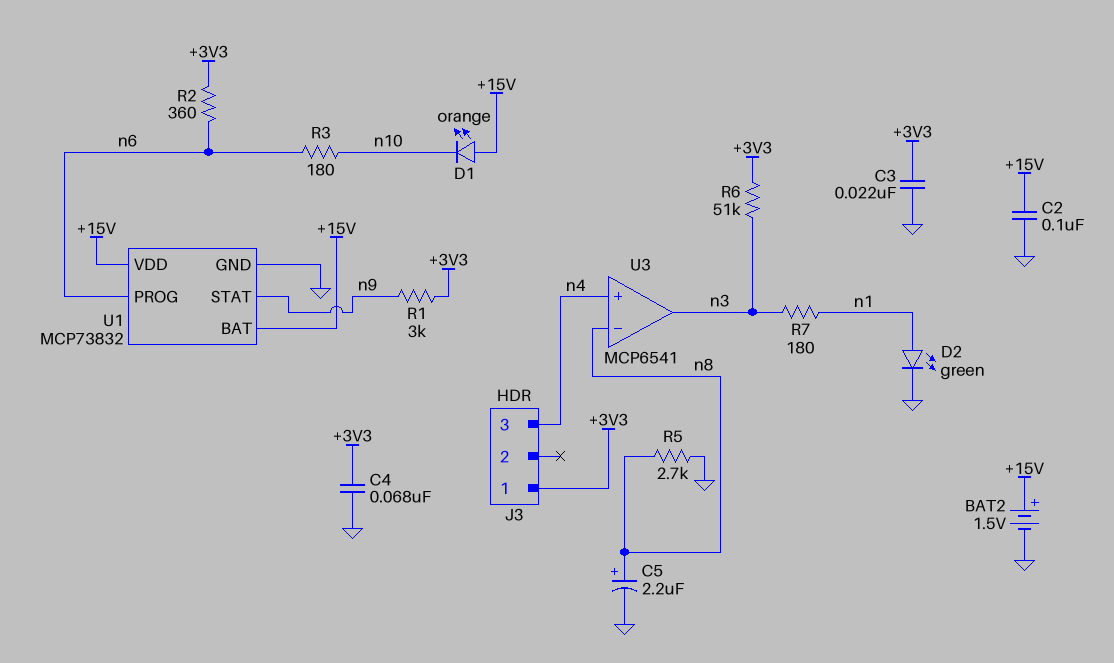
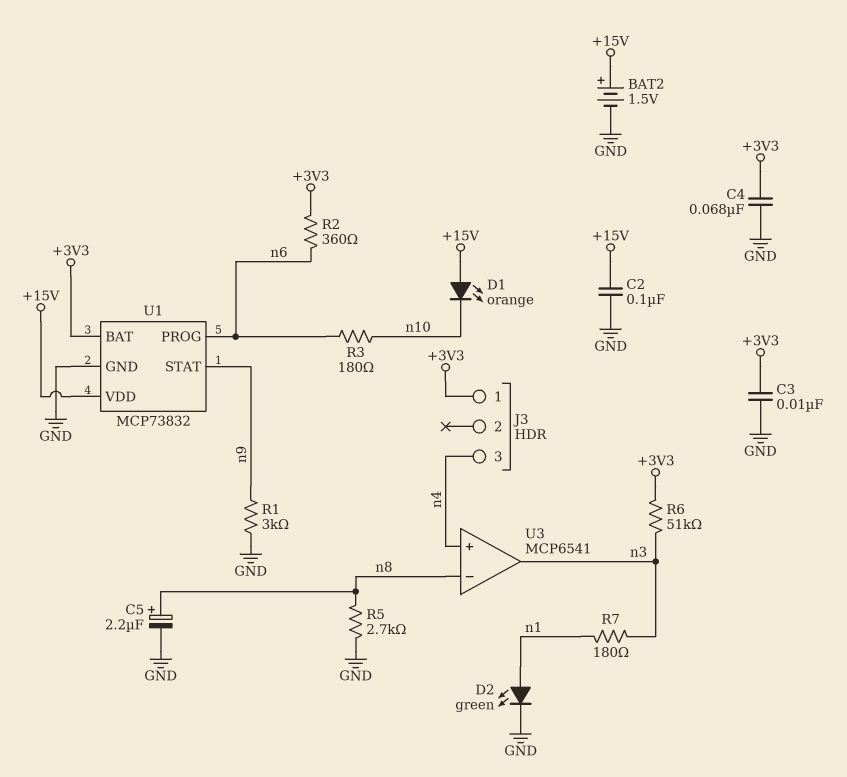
C3: 22nF (+3V3, GND) -> 10nF (+3V3, GND)
R1: 3k (+3V3, n9) -> 3k (GND, n9)
U1 pin BAT: +15V -> +3V3

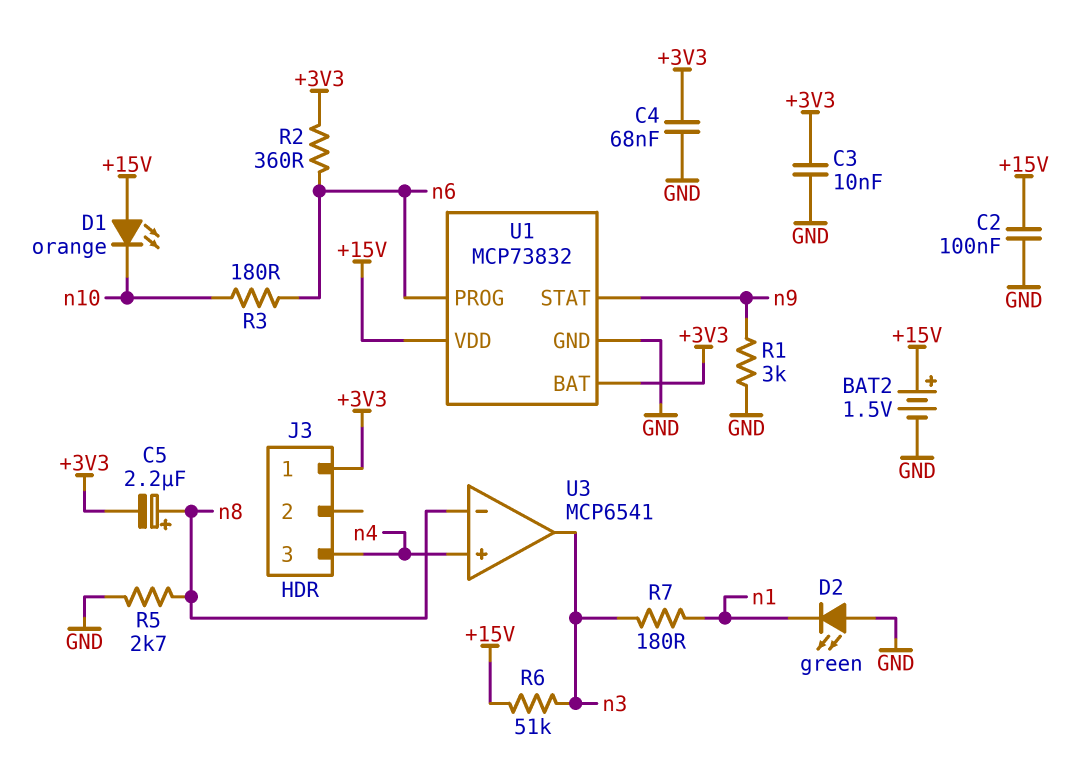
C5: 2.2uF (plus n8, minus GND) -> 2.2uF (plus n8, minus +3V3)
D2: LED green (A n1, K GND) -> LED green (A GND, K n1)
R6: 51k (+3V3, n3) -> 51k (+15V, n3)

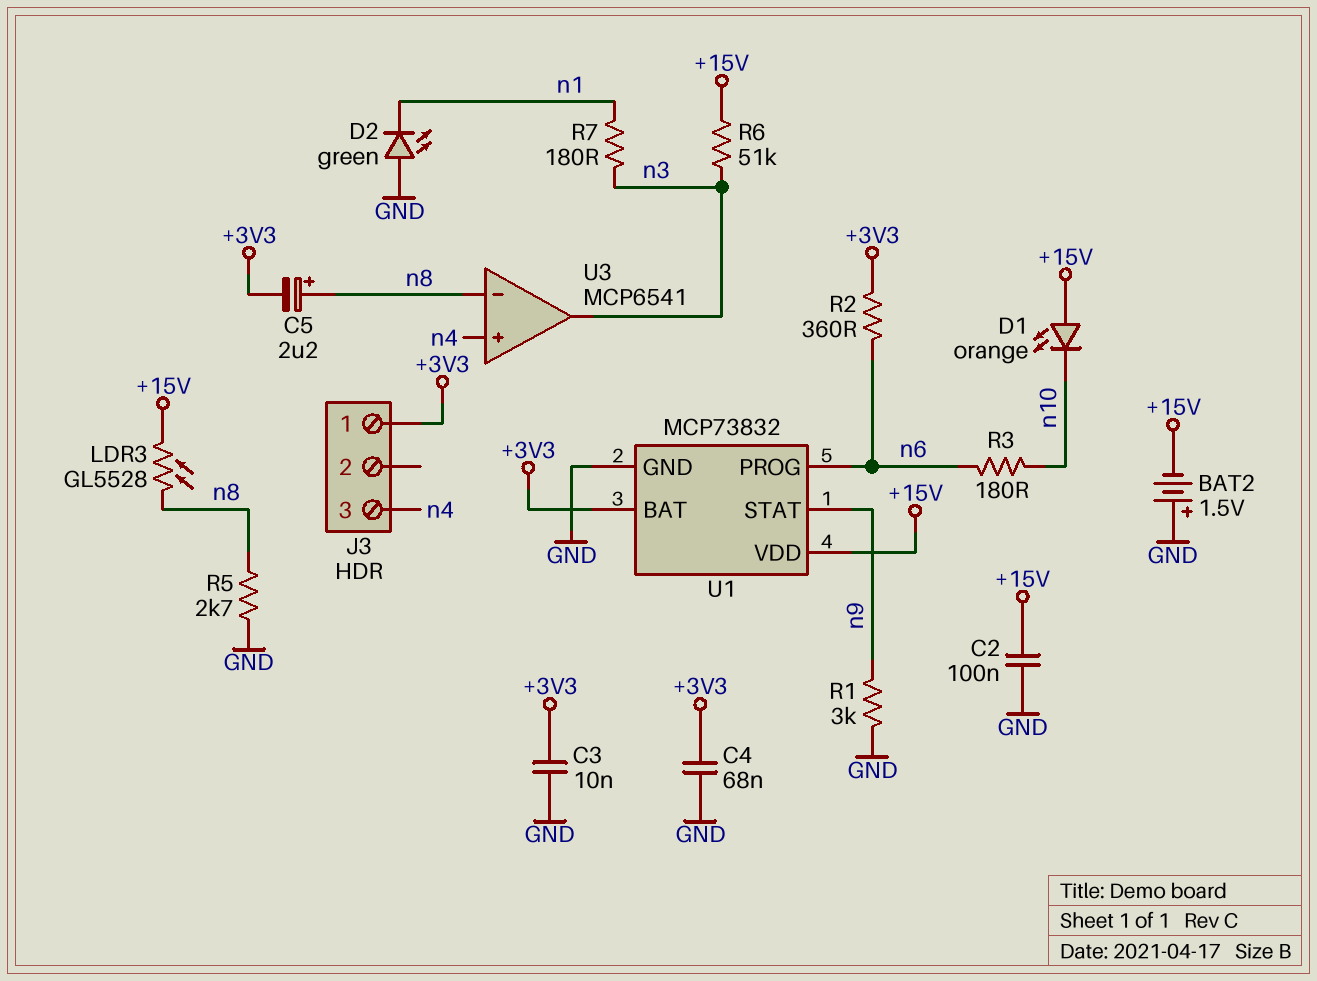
BAT2: 1.5V (plus +15V, minus GND) -> 1.5V (plus GND, minus +15V)
LDR3: none -> GL5528 (+15V, n8)

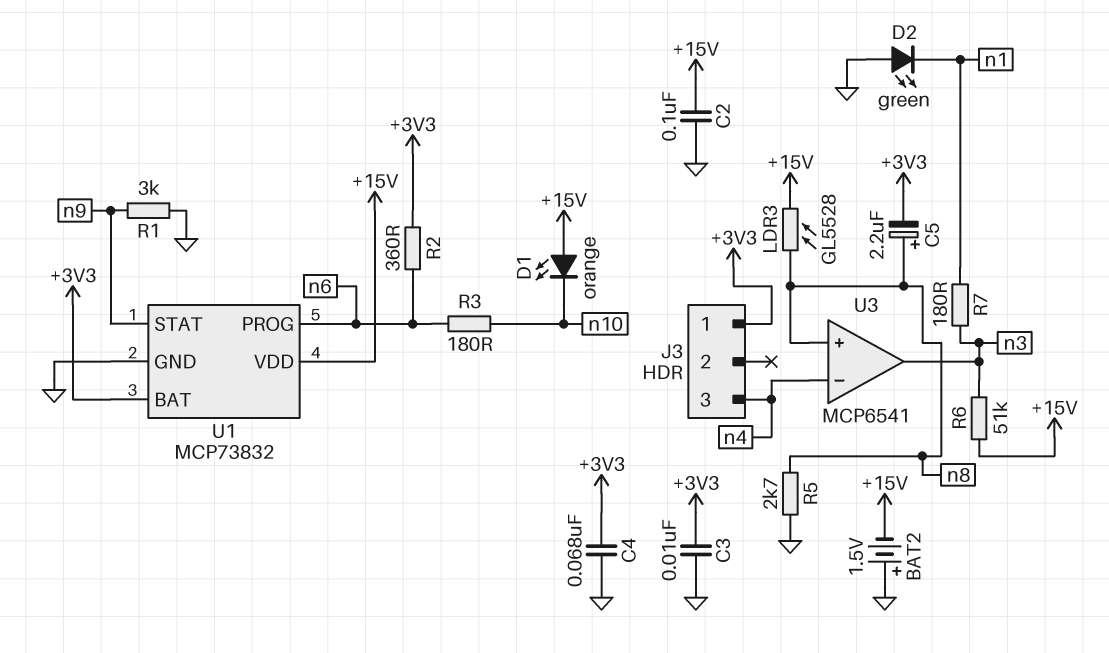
U3 pin in+: n4 -> n8
U3 pin in-: n8 -> n4

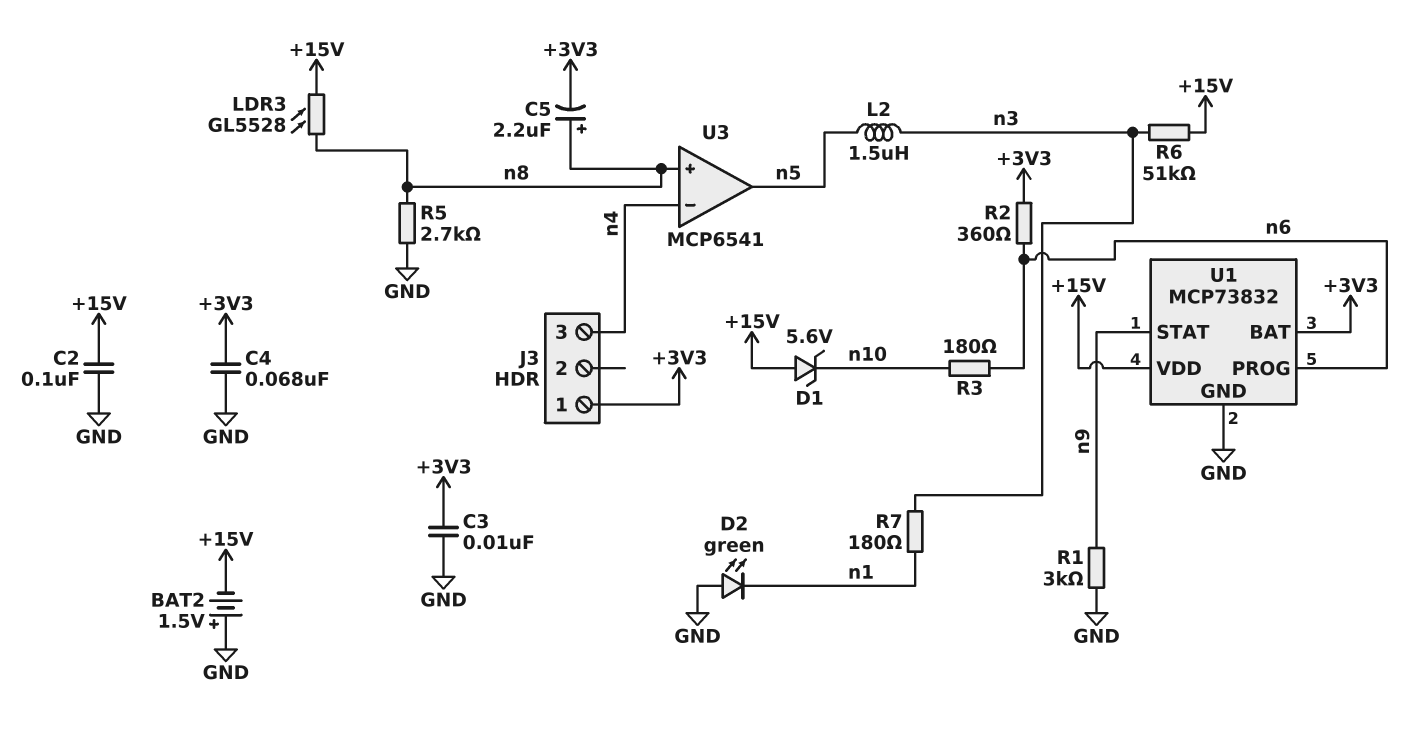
D1: LED orange (A +15V, K n10) -> zener 5.6V (A +15V, K n10)
L2: none -> 1.5uH (n3, n5)
U3 pin out: n3 -> n5

